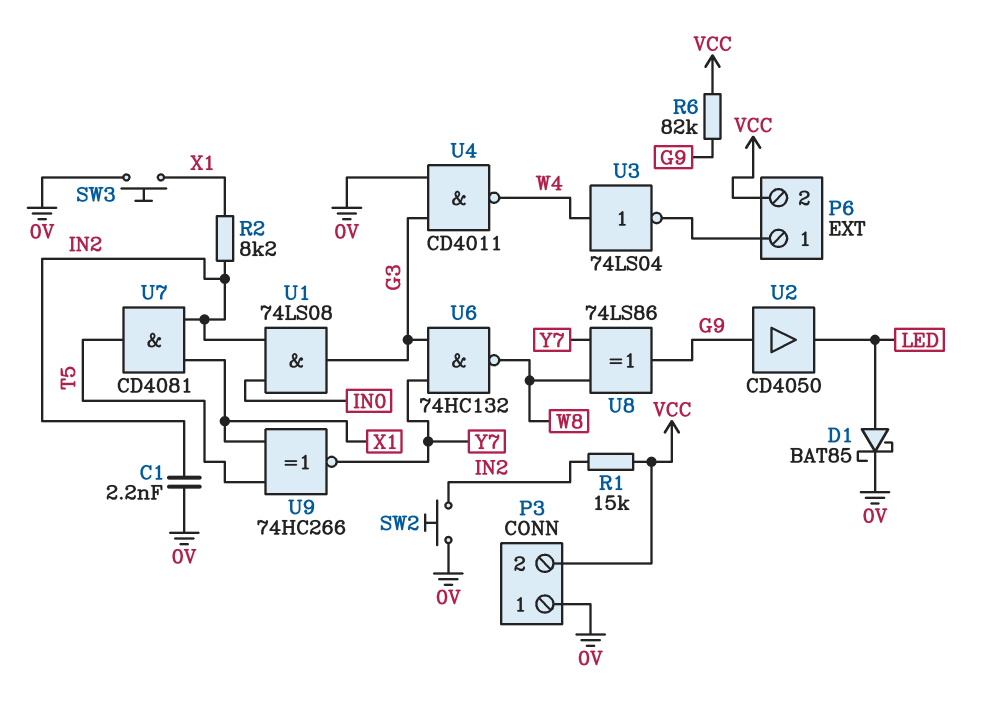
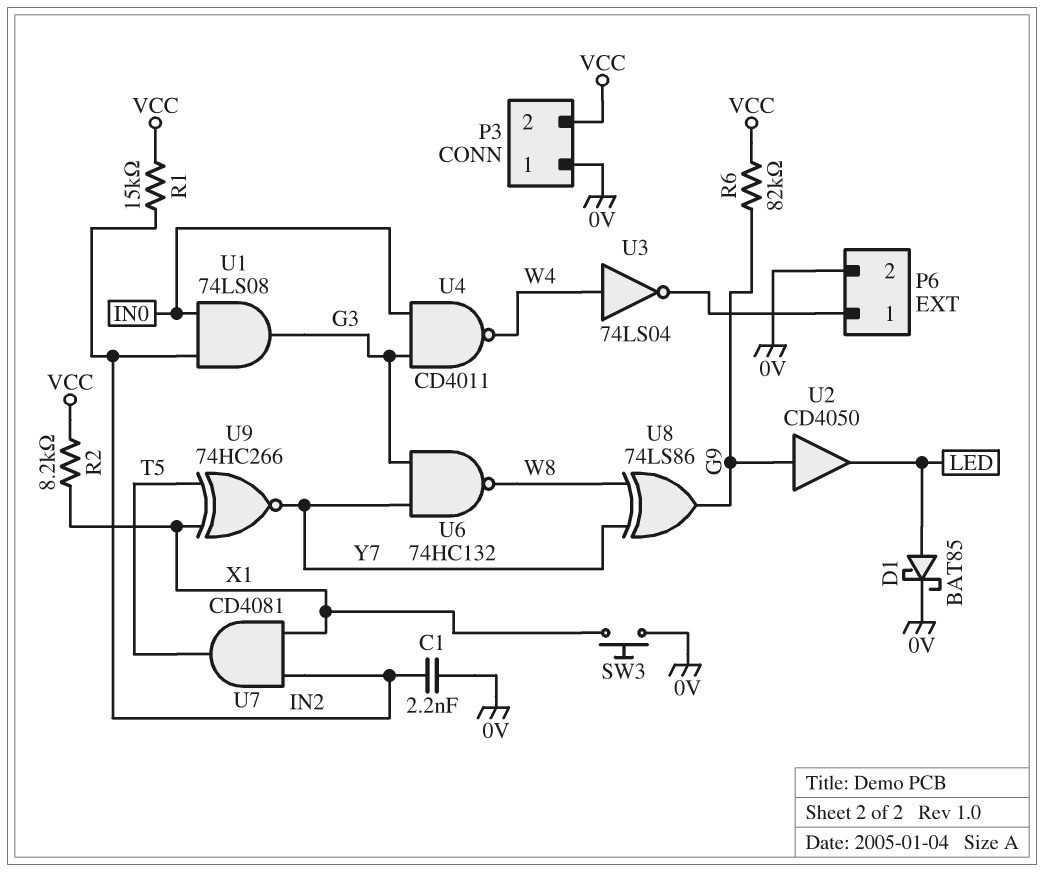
P6 pin 2: VCC -> 0V
R2: 8.2k (IN2, X1) -> 8.2k (VCC, X1)
SW2: button (0V, IN2) -> none
U4: NAND CD4011 (in 0V, in G3, out W4) -> NAND CD4011 (in G3, in IN0, out W4)

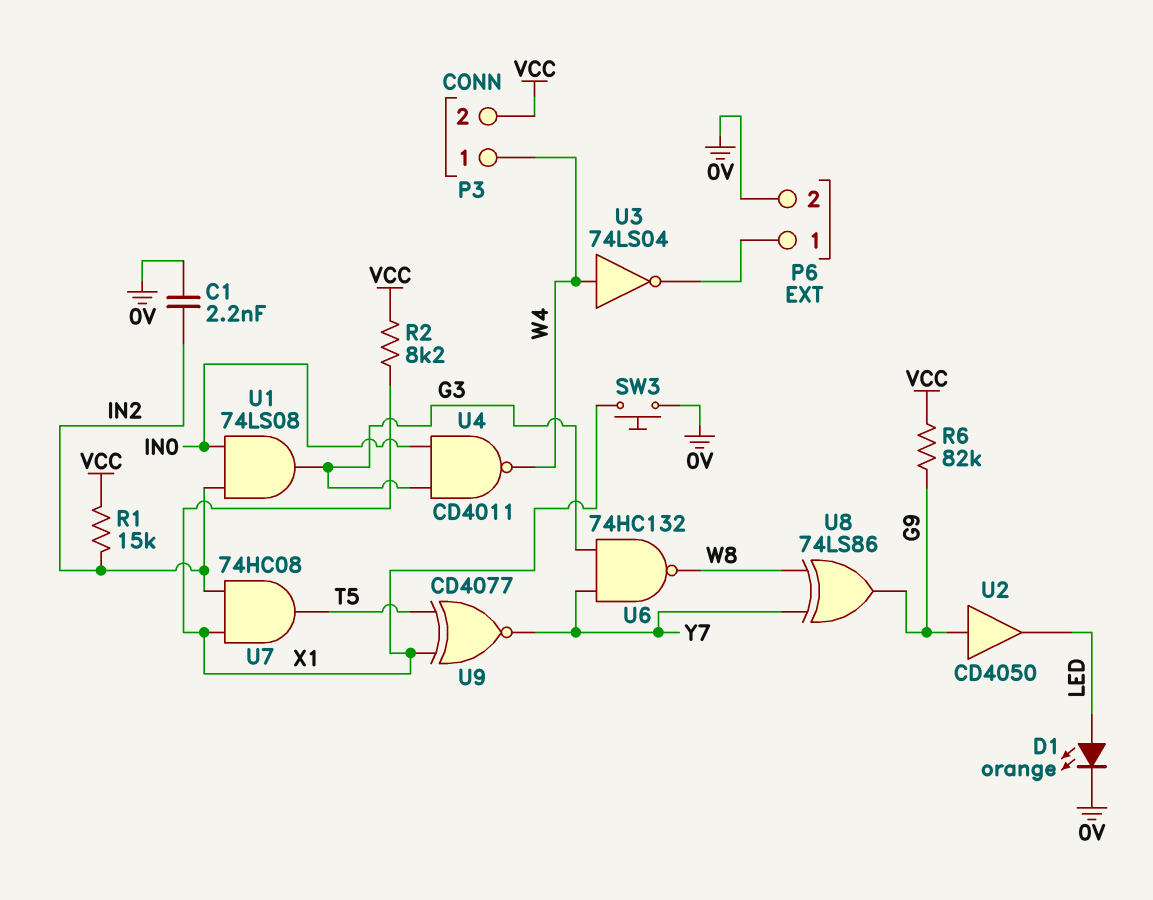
D1: schottky BAT85 (A LED, K 0V) -> LED orange (A LED, K 0V)
P3 pin 1: 0V -> W4
U7: AND CD4081 (in IN2, in X1, out T5) -> AND 74HC08 (in IN2, in X1, out T5)
U9: XNOR 74HC266 (in T5, in X1, out Y7) -> XNOR CD4077 (in T5, in X1, out Y7)

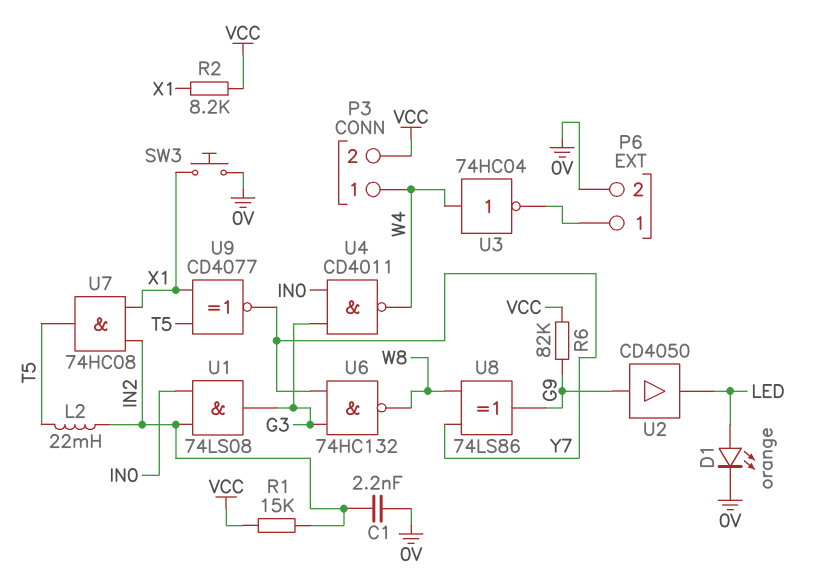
L2: none -> 22mH (IN2, T5)
U3: NOT 74LS04 (in W4, out P6/1) -> NOT 74HC04 (in W4, out P6/1)

